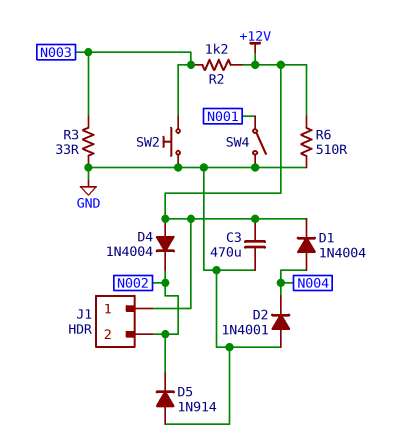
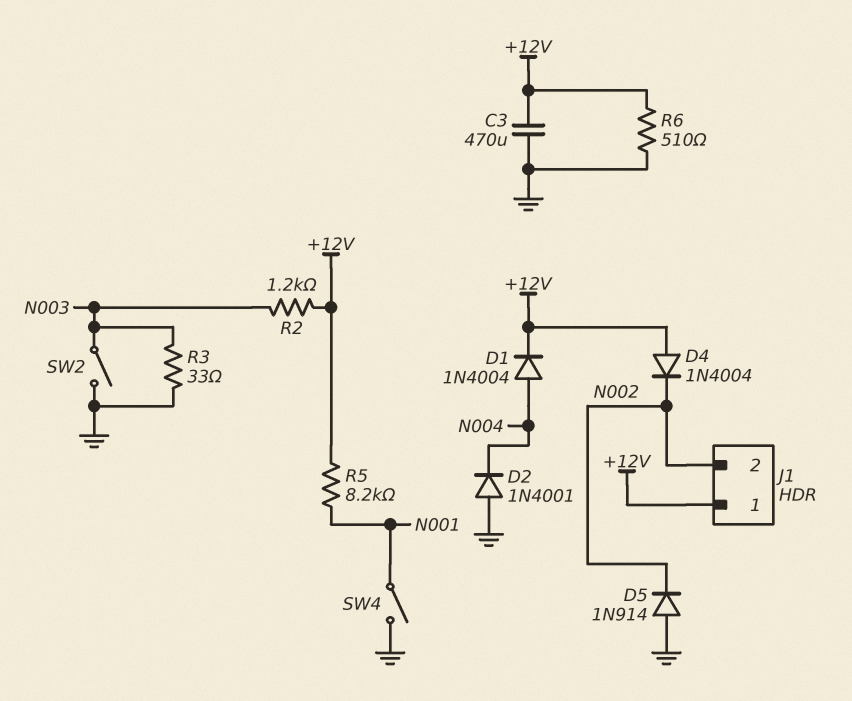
R5: none -> 8.2k (+12V, N001)
SW2: button (GND, N003) -> switch (GND, N003)

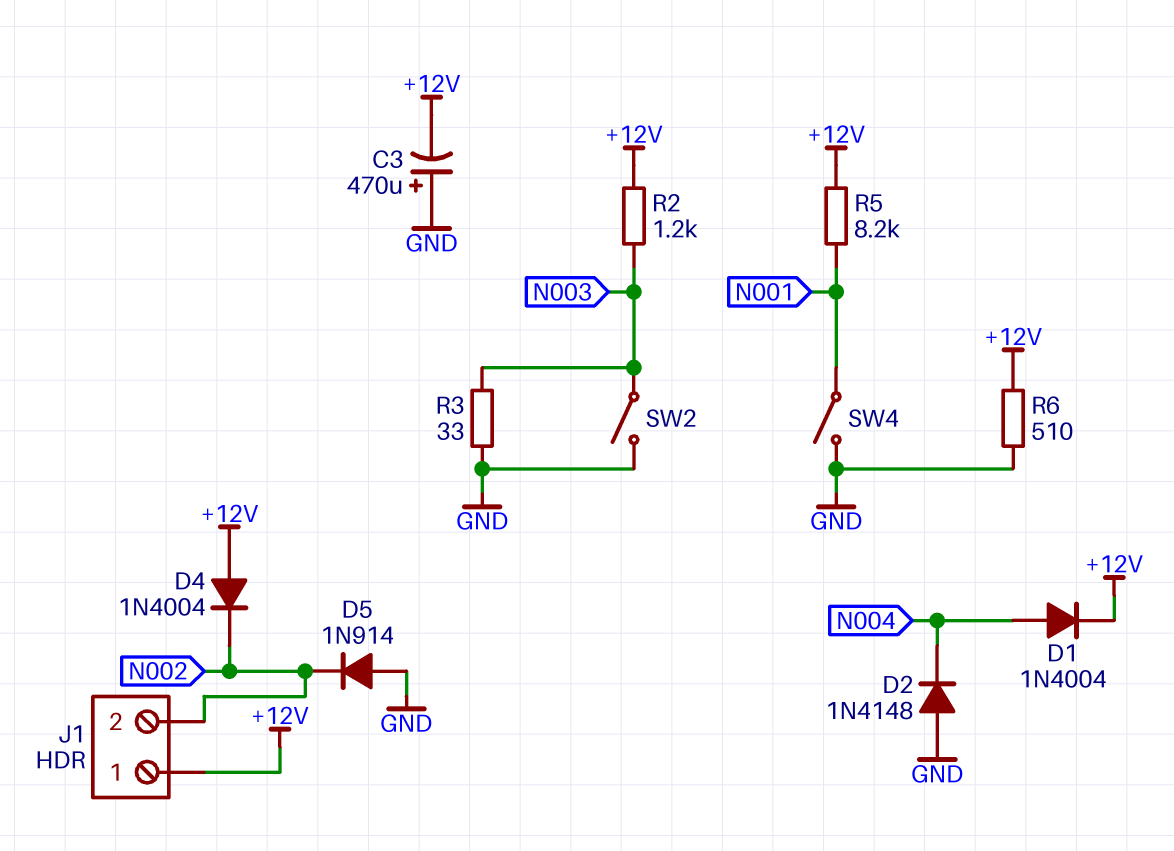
C3: 470uF (+12V, GND) -> 470uF (plus GND, minus +12V)
D2: diode 1N4001 (A GND, K N004) -> diode 1N4148 (A GND, K N004)

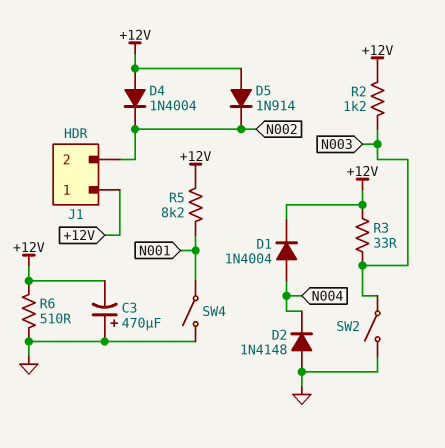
D5: diode 1N914 (A GND, K N002) -> diode 1N914 (A +12V, K N002)
R3: 33 (GND, N003) -> 33 (+12V, N003)

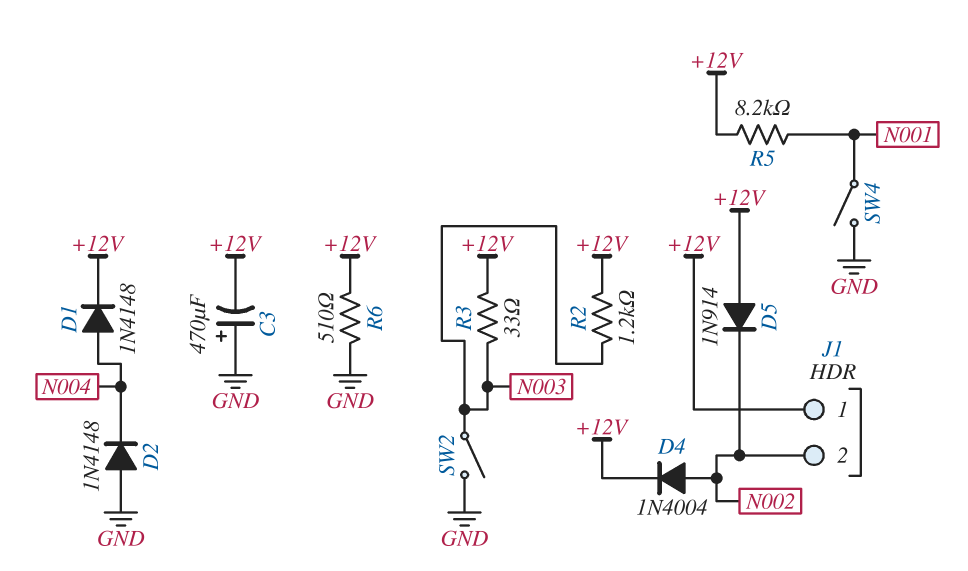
D1: diode 1N4004 (A N004, K +12V) -> diode 1N4148 (A N004, K +12V)
D4: diode 1N4004 (A +12V, K N002) -> diode 1N4004 (A N002, K +12V)

